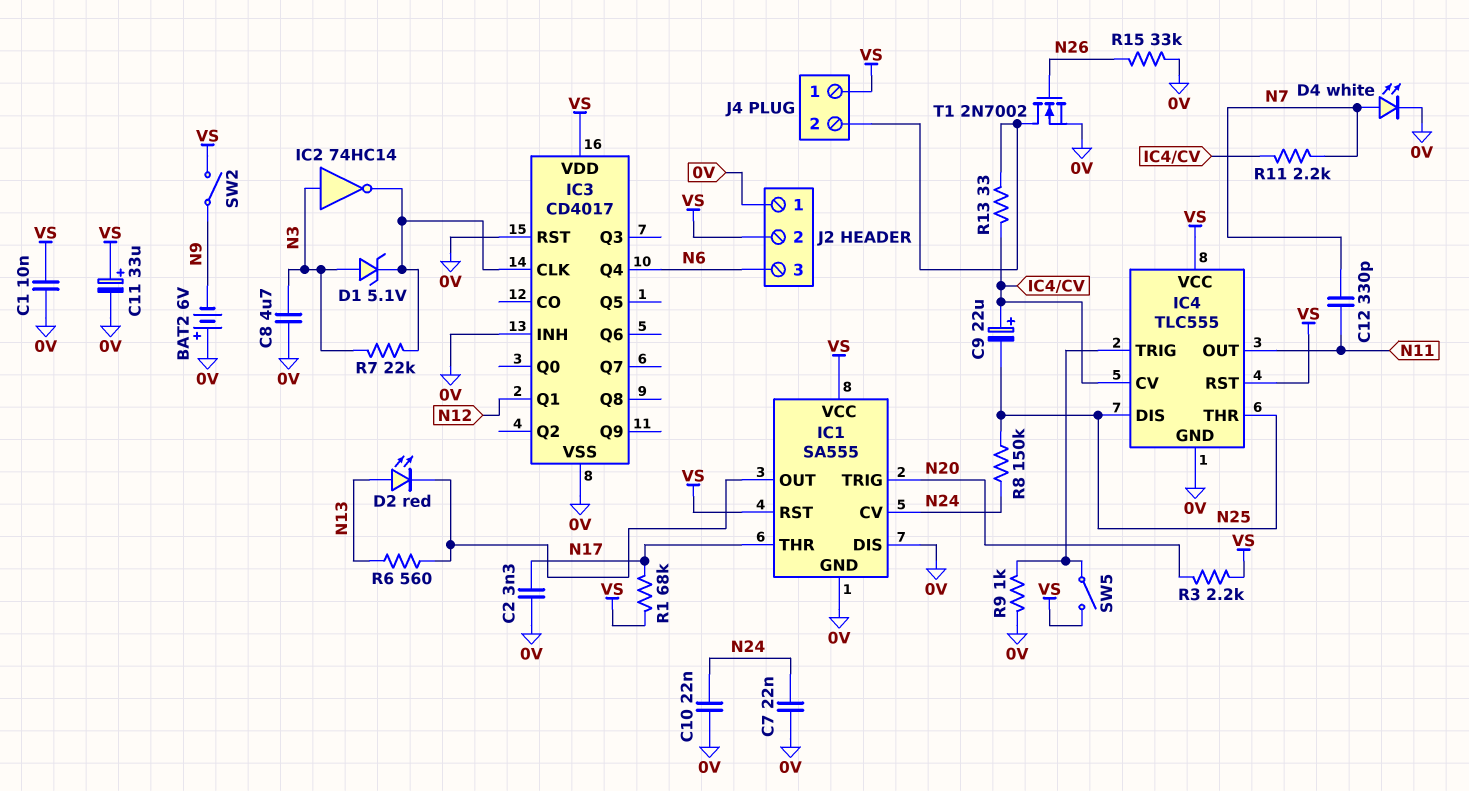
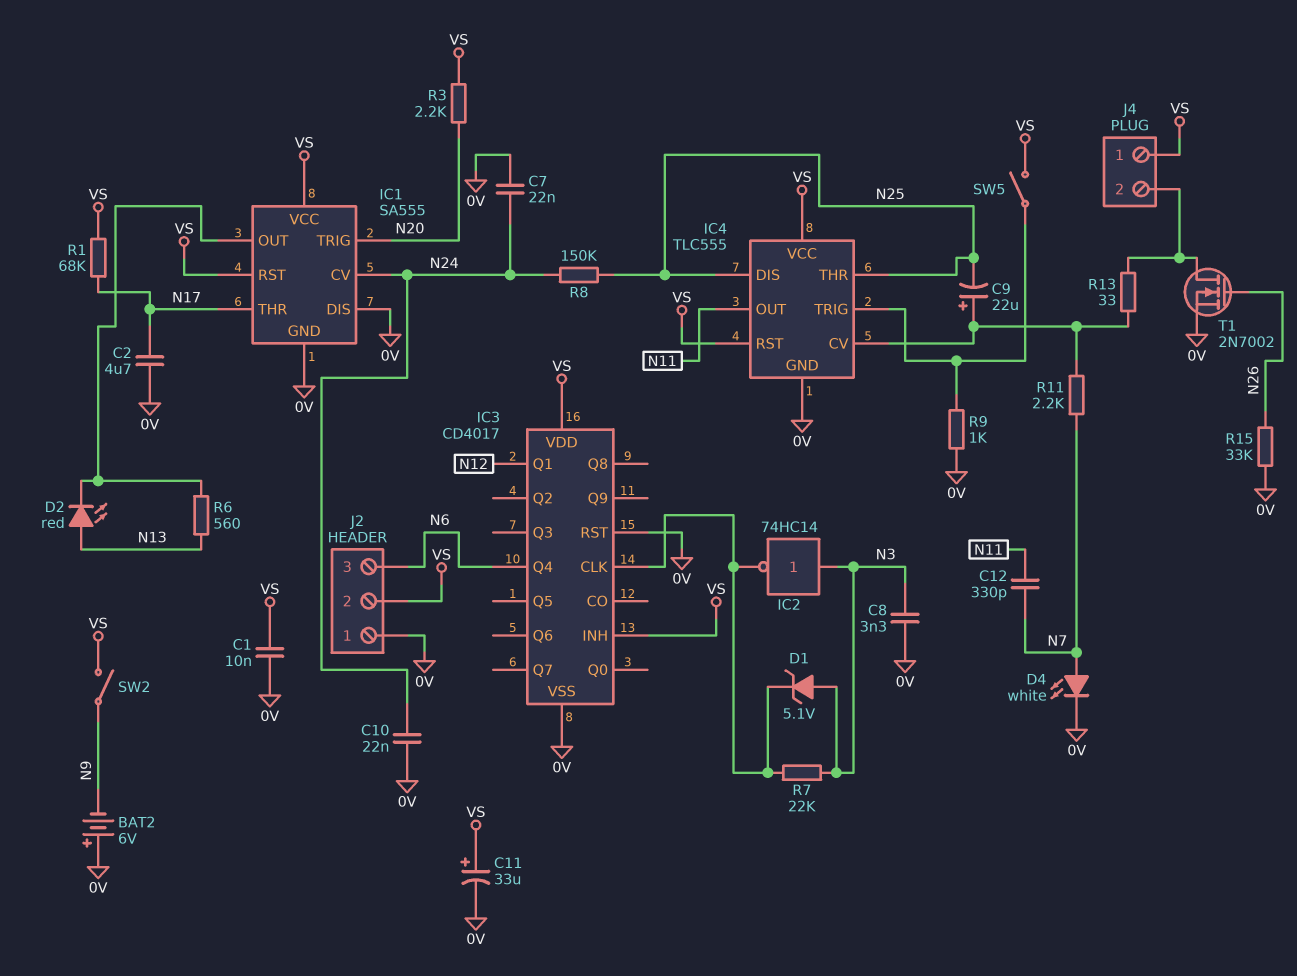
C2: 3.3nF (0V, N17) -> 4.7uF (0V, N17)
C8: 4.7uF (0V, N3) -> 3.3nF (0V, N3)
IC3 pin INH: 0V -> VS

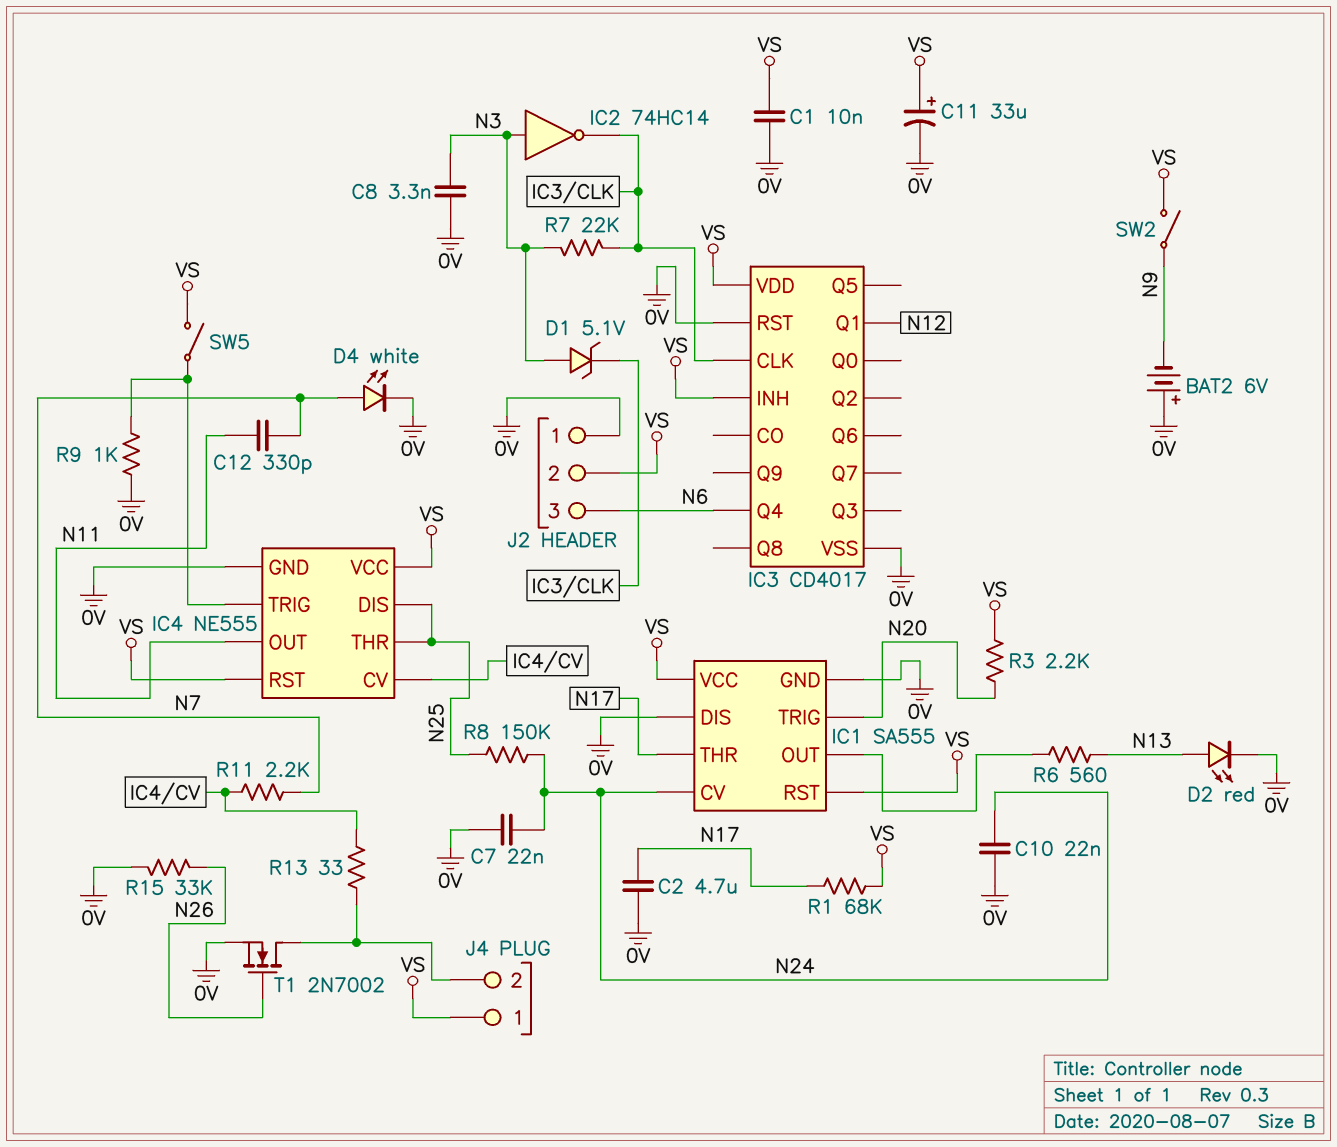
C9: 22uF (plus IC4/CV, minus N25) -> none
D2: LED red (A N13, K IC1/OUT) -> LED red (A N13, K 0V)
IC4: TLC555 -> NE555

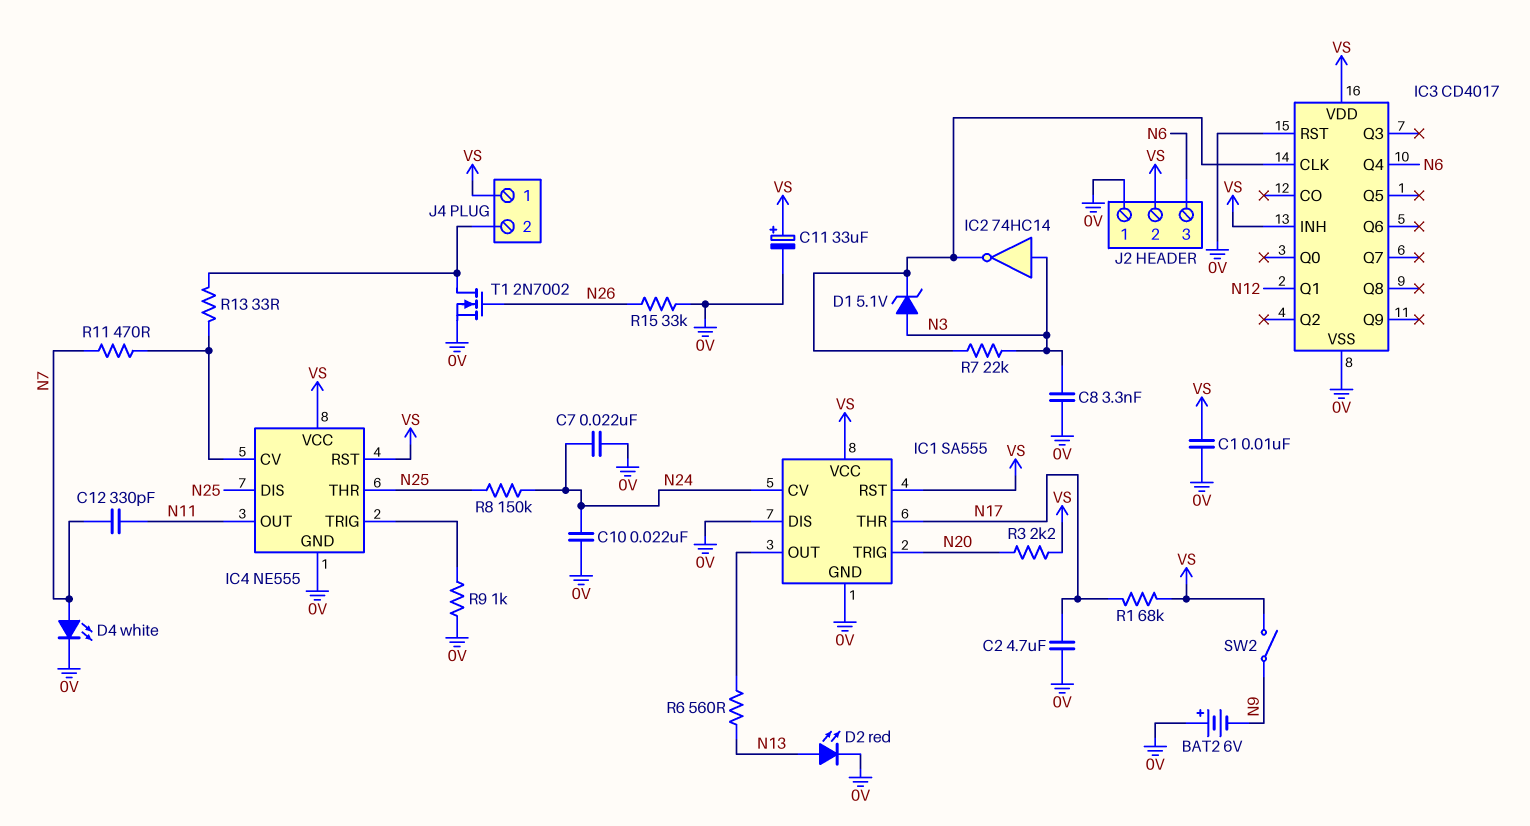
R11: 2.2k (IC4/CV, N7) -> 470 (IC4/CV, N7)
SW5: switch (IC4/TRIG, VS) -> none

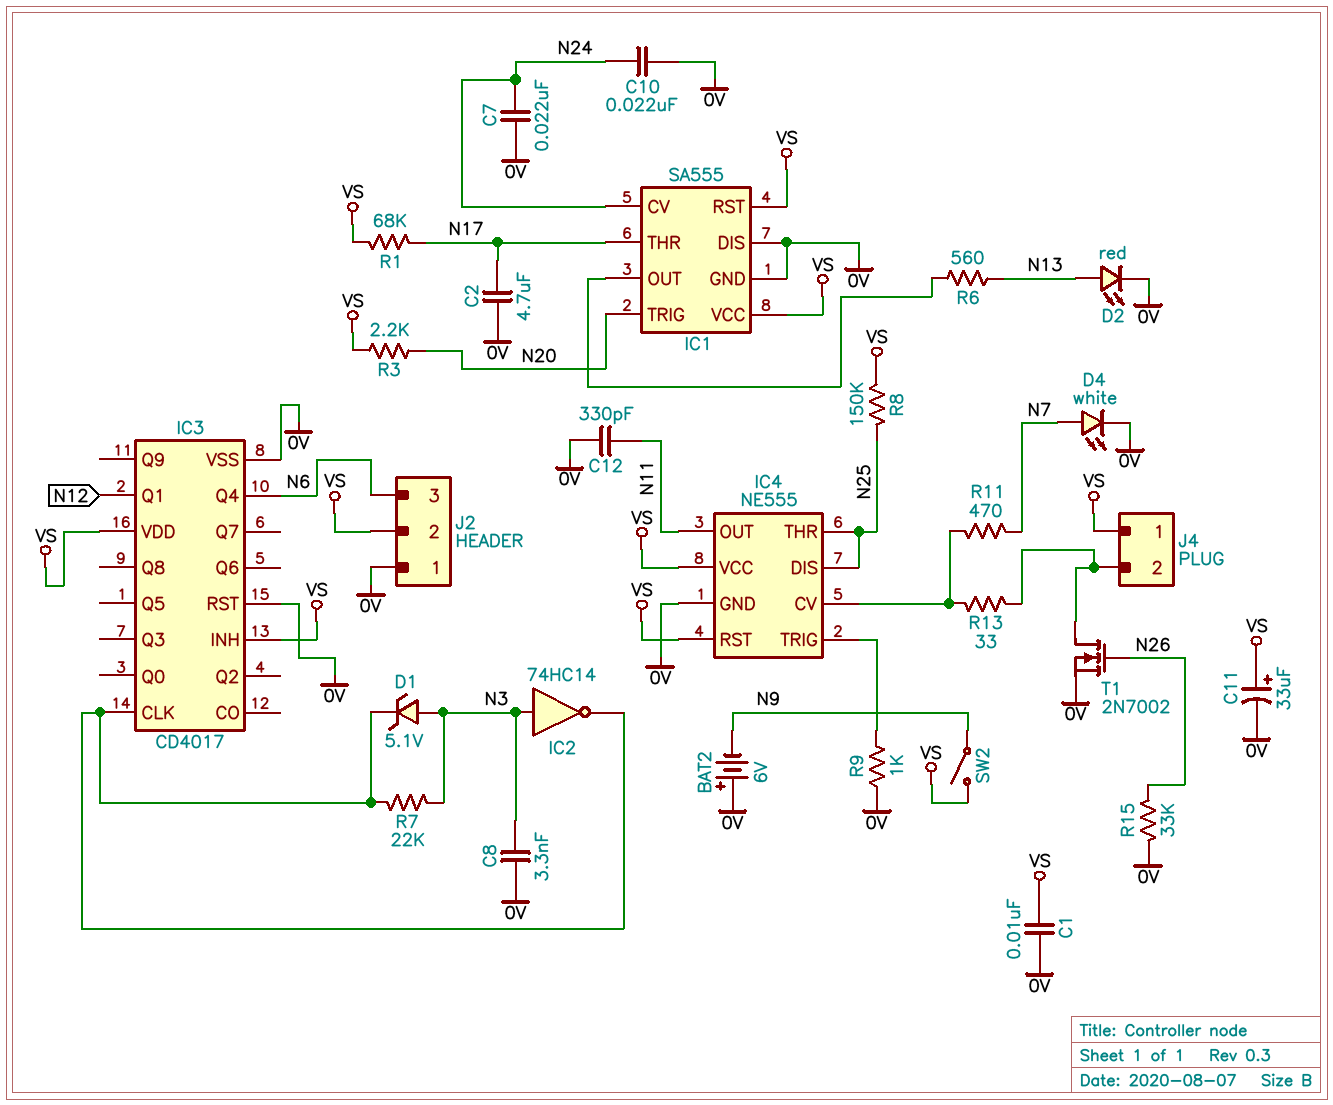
C12: 330pF (N7, N11) -> 330pF (0V, N11)
R8: 150k (N24, N25) -> 150k (N25, VS)

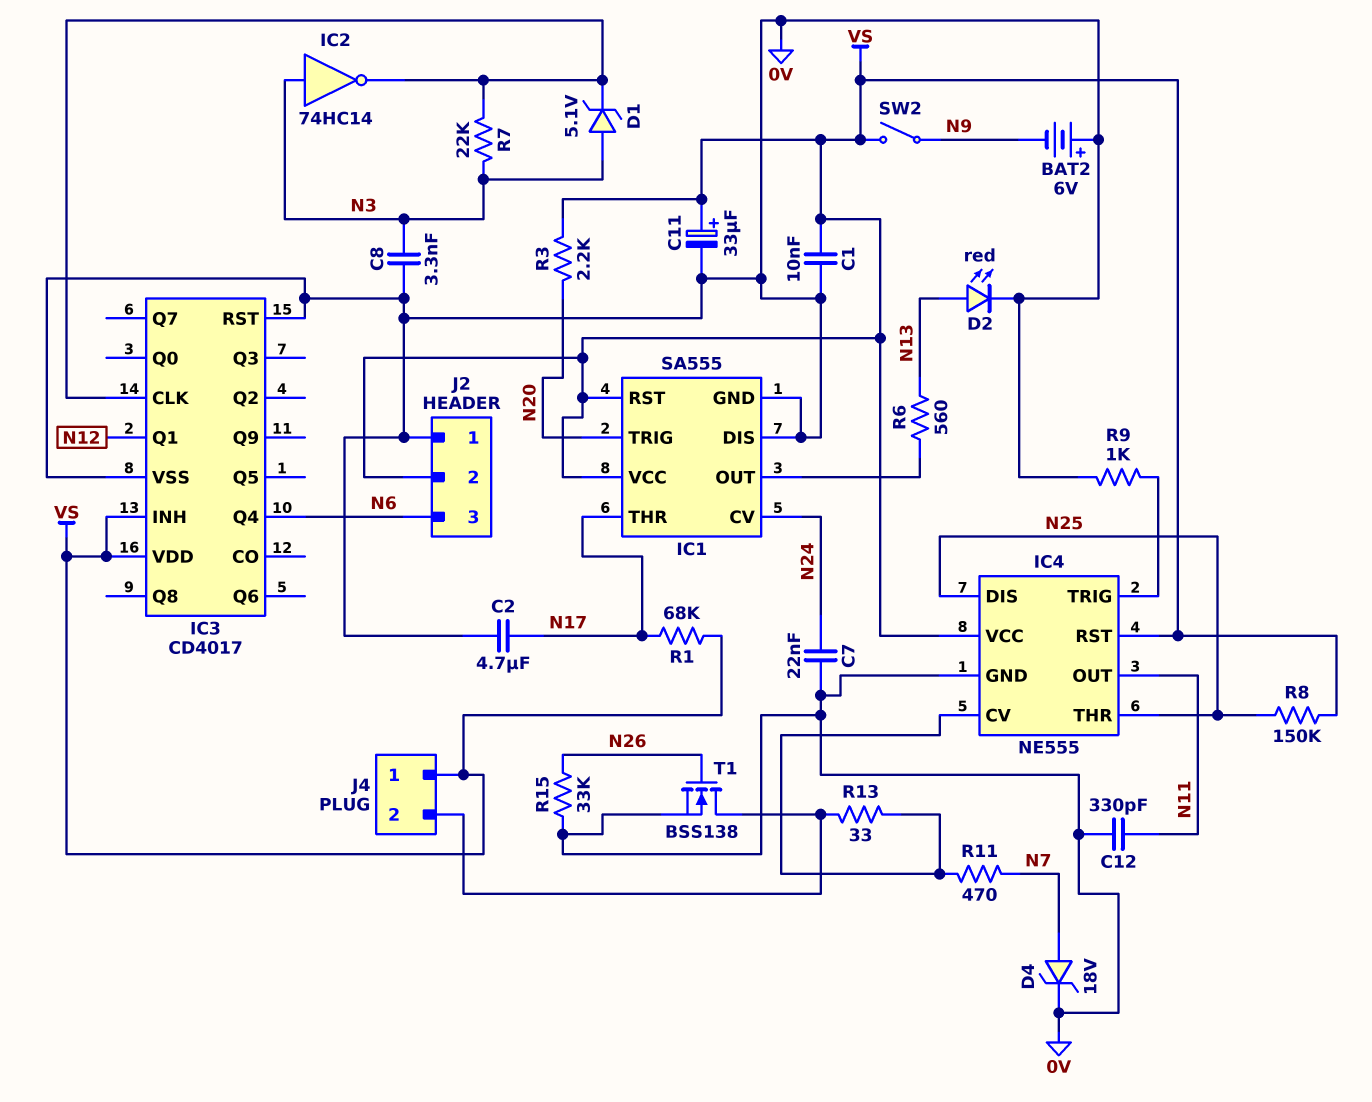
C10: 22nF (0V, N24) -> none
D4: LED white (A N7, K 0V) -> zener 18V (A N7, K 0V)
T1: NMOS 2N7002 (G N26, D J4/2, S 0V) -> NMOS BSS138 (G N26, D J4/2, S 0V)

